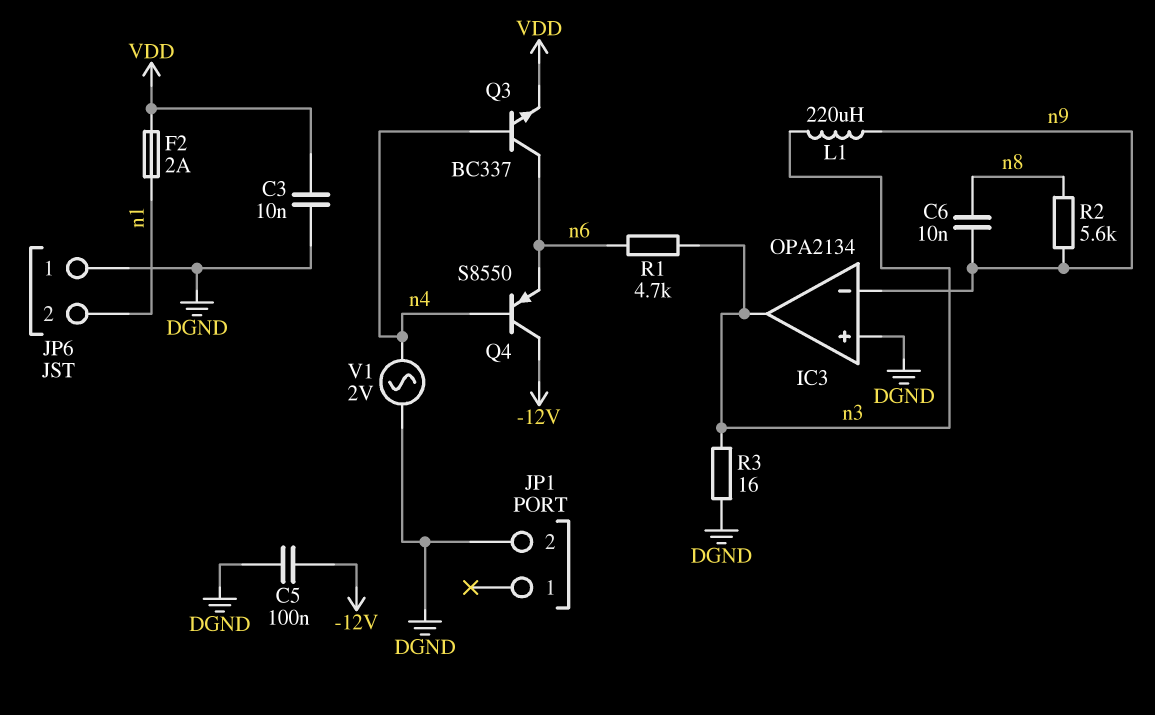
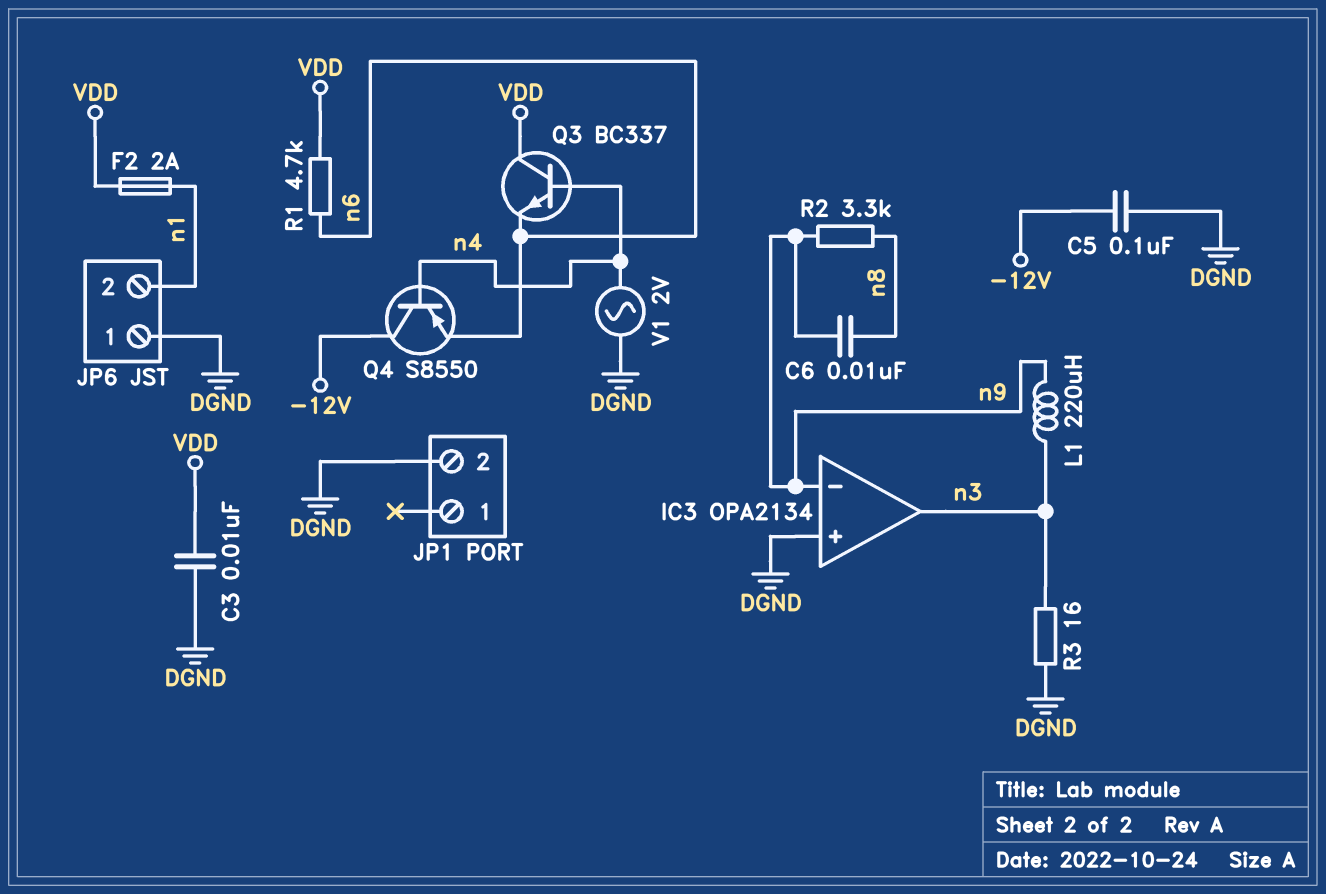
Q3: NPN BC337 (B n4, C n6, E VDD) -> NPN BC337 (B n4, C VDD, E n6)
R1: 4.7k (n3, n6) -> 4.7k (VDD, n6)
R2: 5.6k (n8, n9) -> 3.3k (n8, n9)

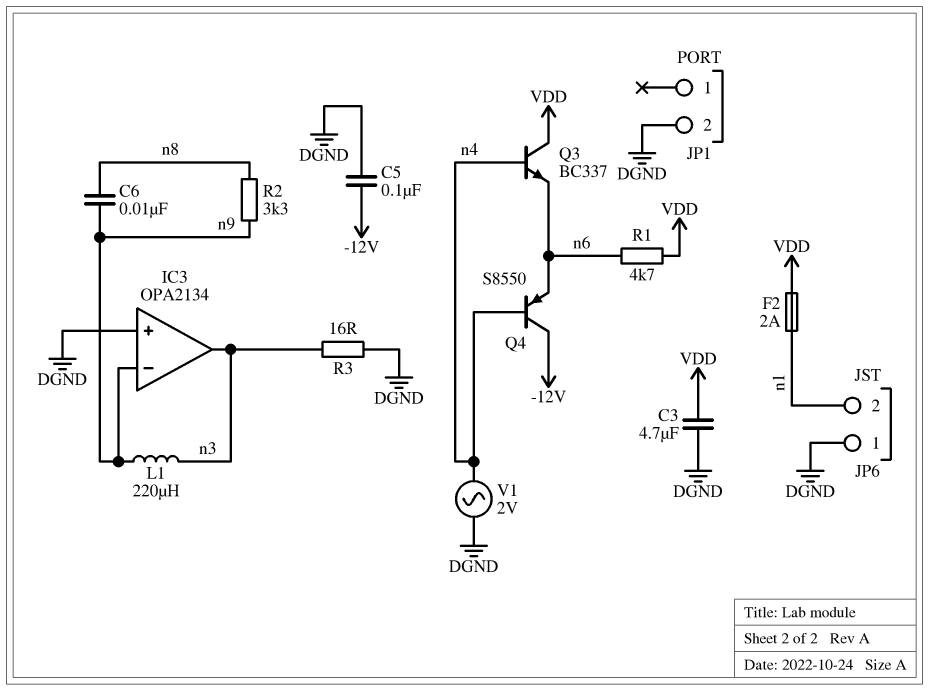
C3: 10nF (DGND, VDD) -> 4.7uF (DGND, VDD)

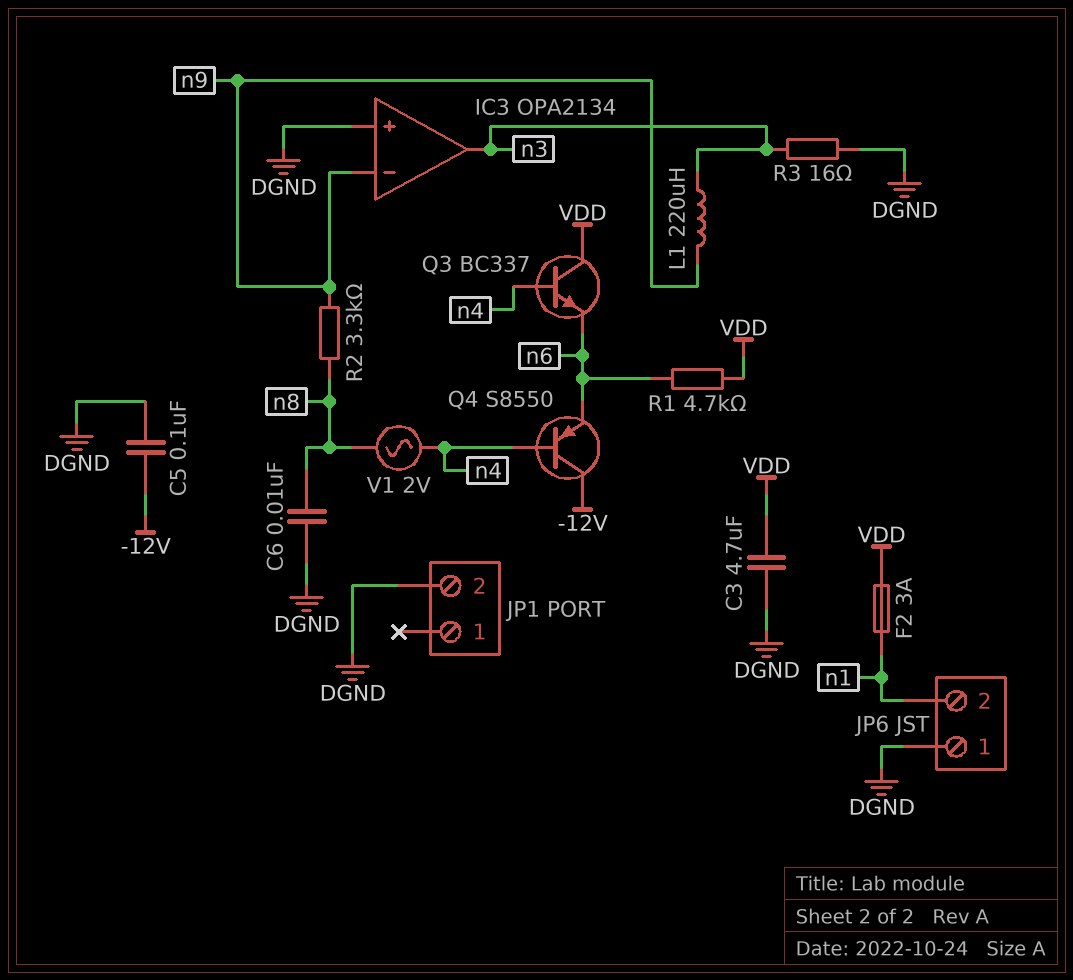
C6: 10nF (n8, n9) -> 10nF (DGND, n8)
F2: 2A (VDD, n1) -> 3A (VDD, n1)
V1: AC 2V (DGND, n4) -> AC 2V (n4, n8)

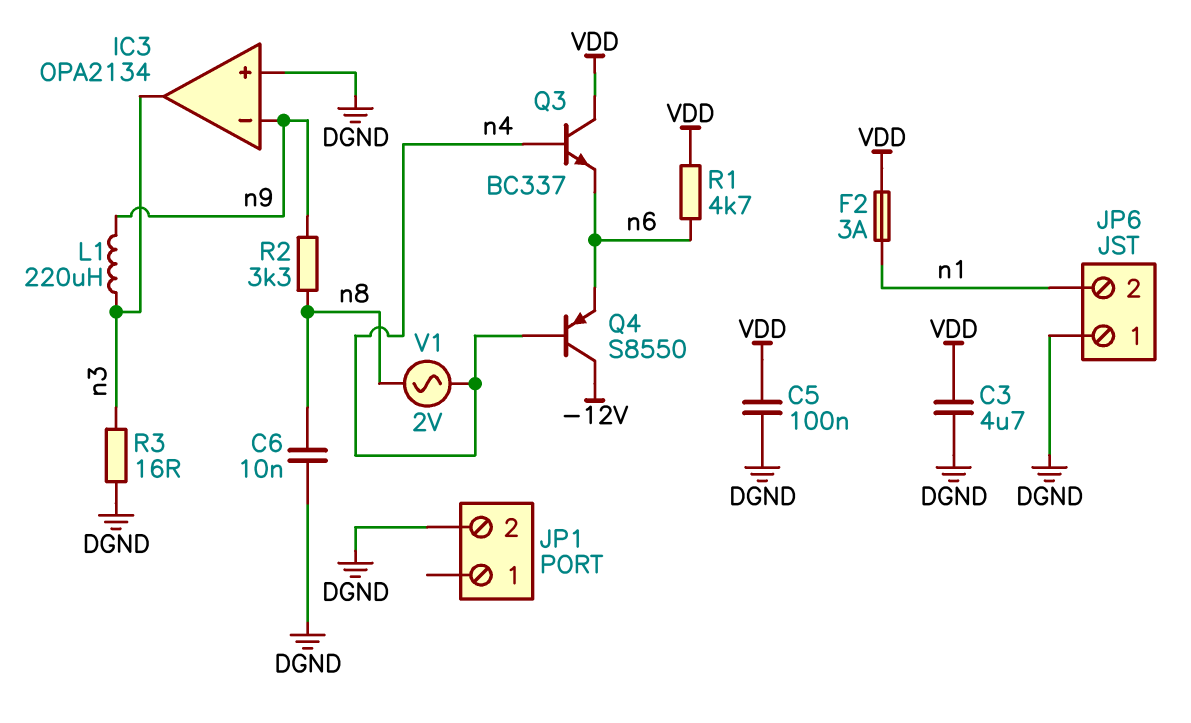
C5: 100nF (-12V, DGND) -> 100nF (DGND, VDD)

